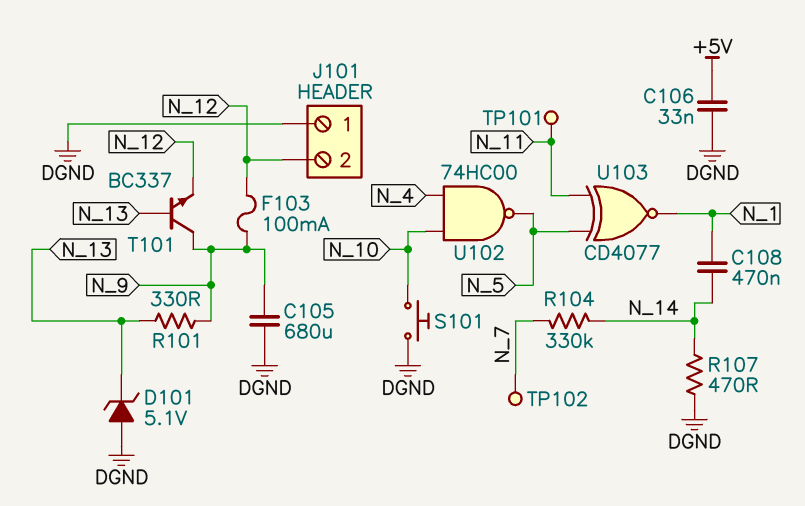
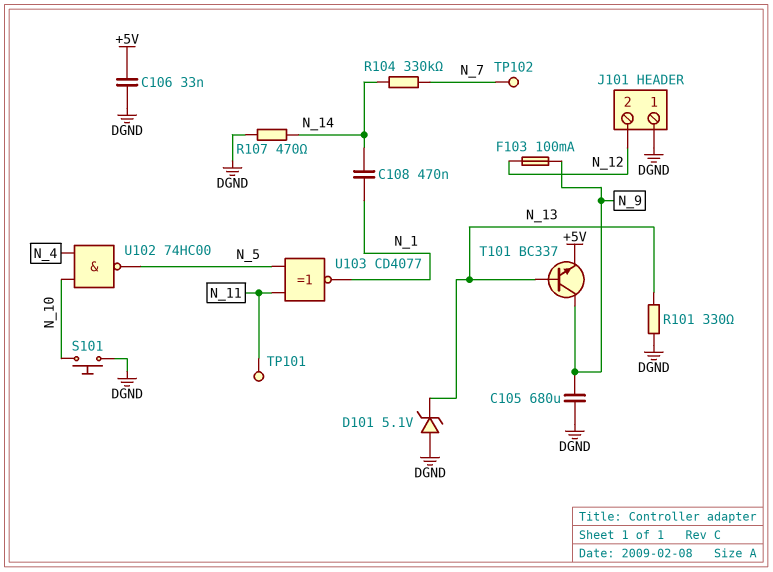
R101: 330 (N_9, N_13) -> 330 (DGND, N_13)
T101: NPN BC337 (B N_13, C N_9, E N_12) -> NPN BC337 (B N_13, C N_9, E +5V)

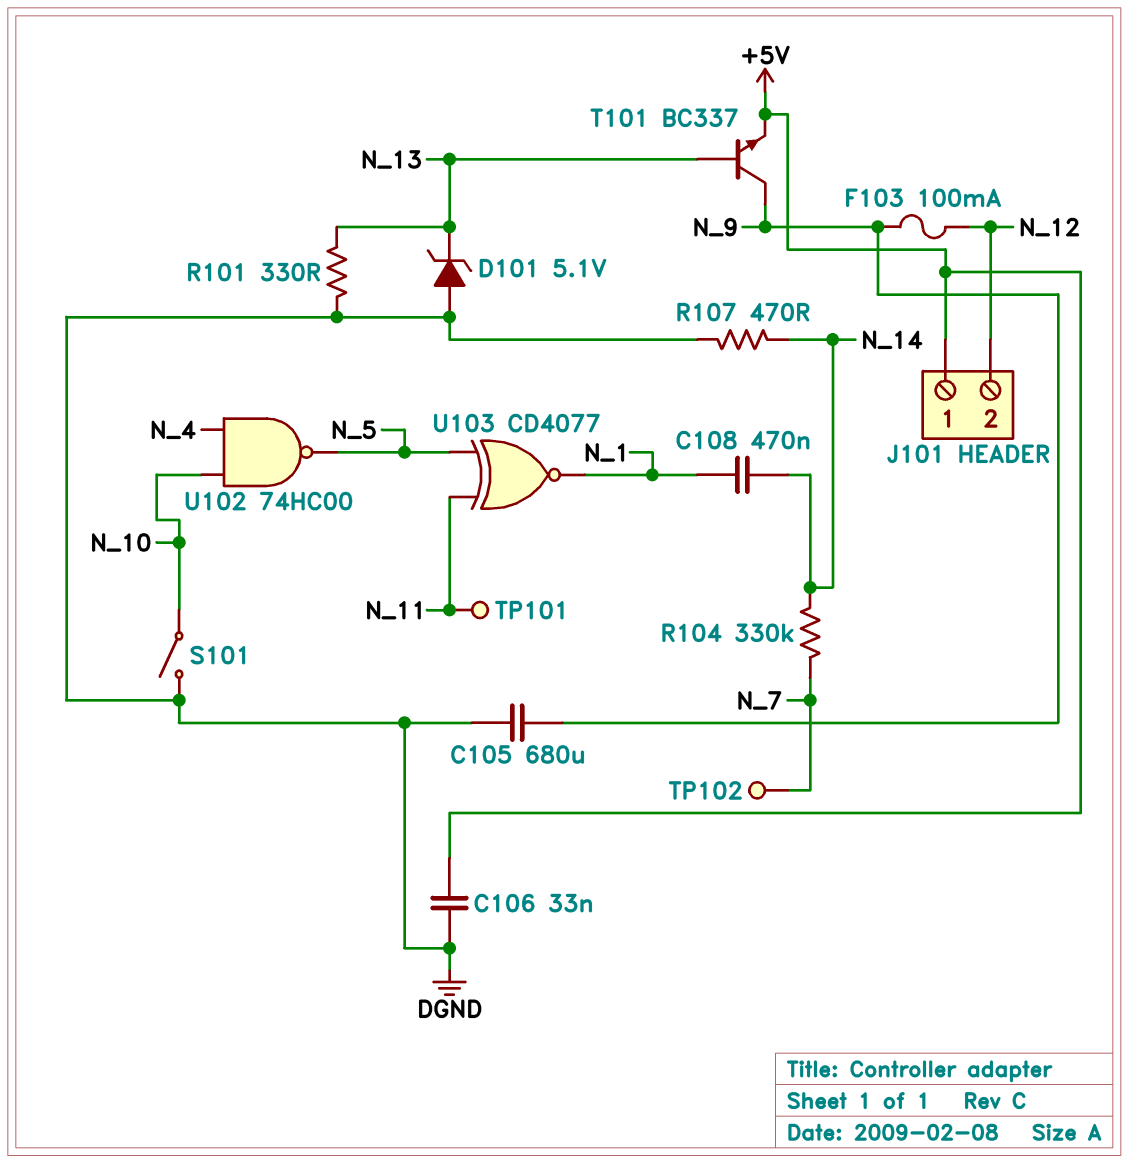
J101 pin 1: DGND -> +5V
S101: button (DGND, N_10) -> switch (DGND, N_10)

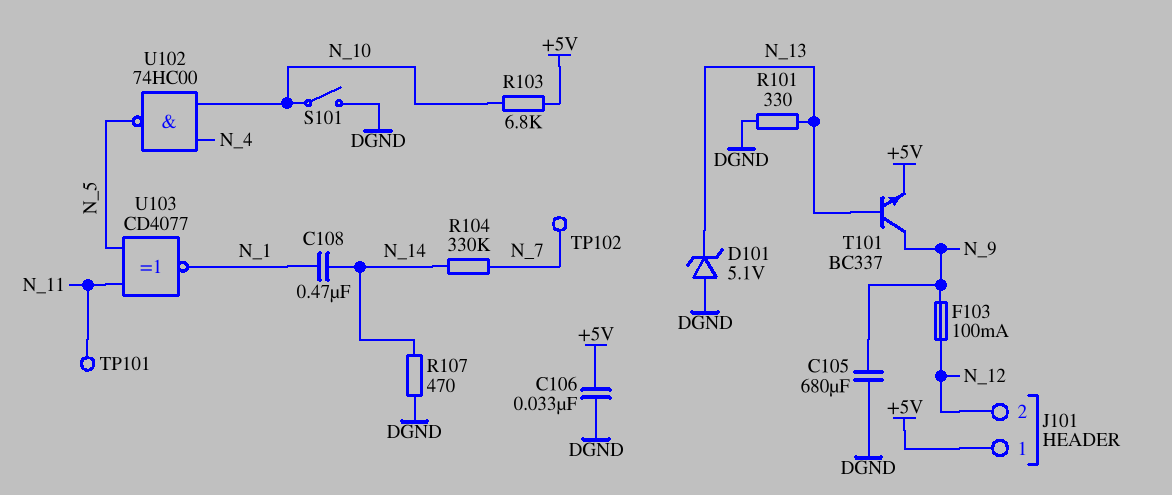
R103: none -> 6.8k (+5V, N_10)

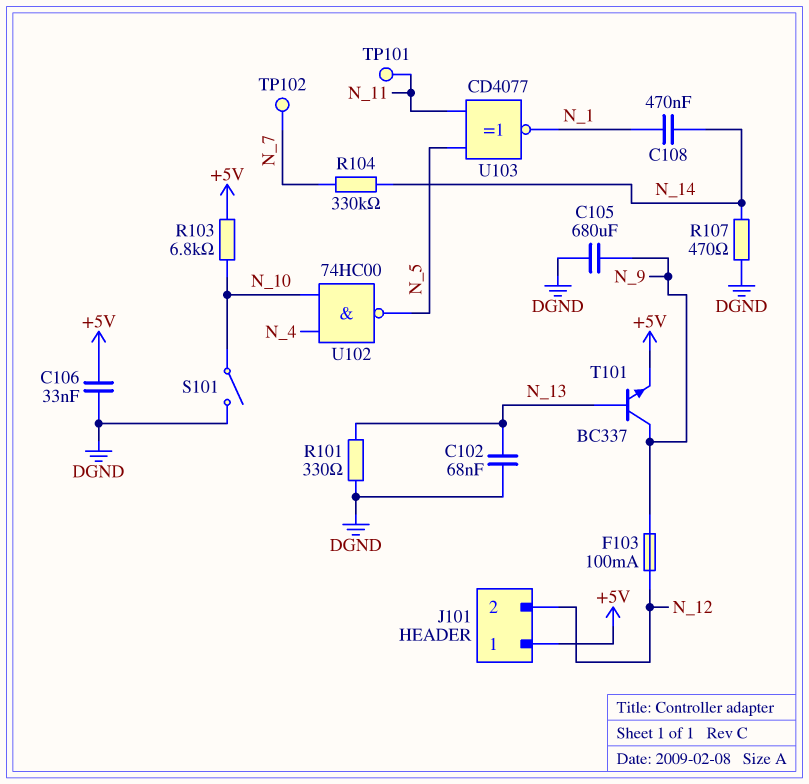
C102: none -> 68nF (DGND, N_13)
D101: zener 5.1V (A DGND, K N_13) -> none

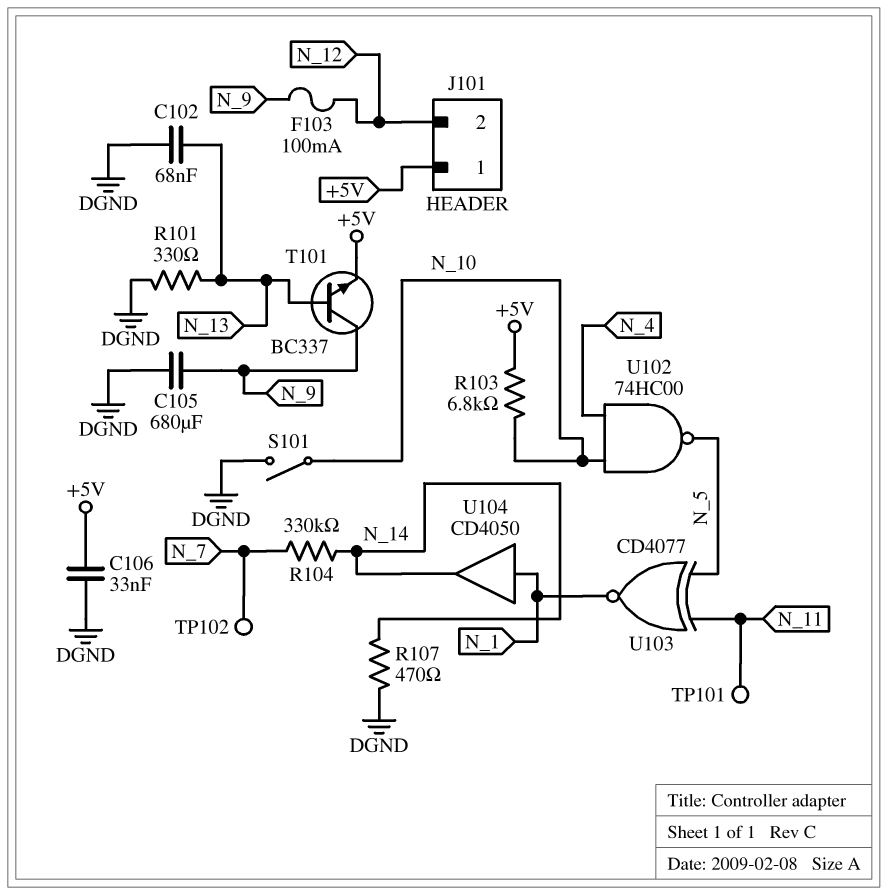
C108: 470nF (N_1, N_14) -> none
U104: none -> buffer CD4050 (in N_1, out N_14)

